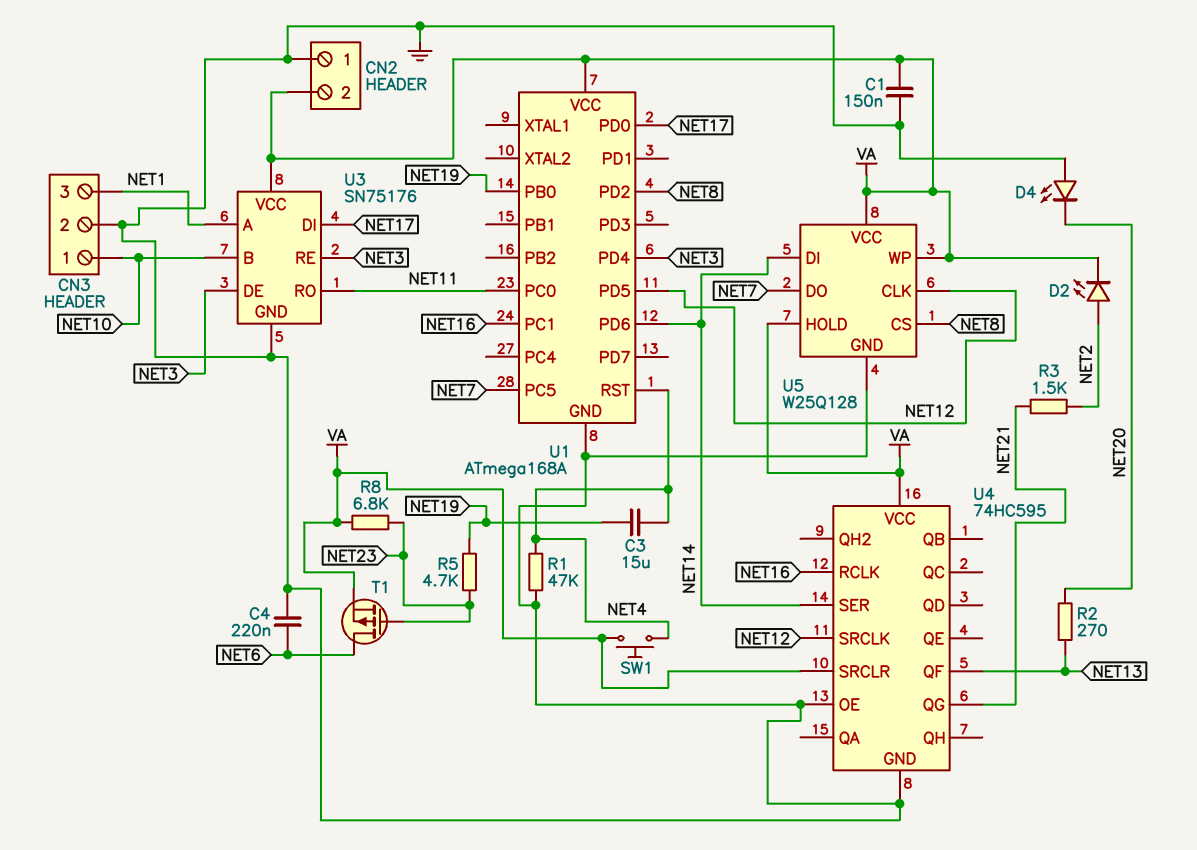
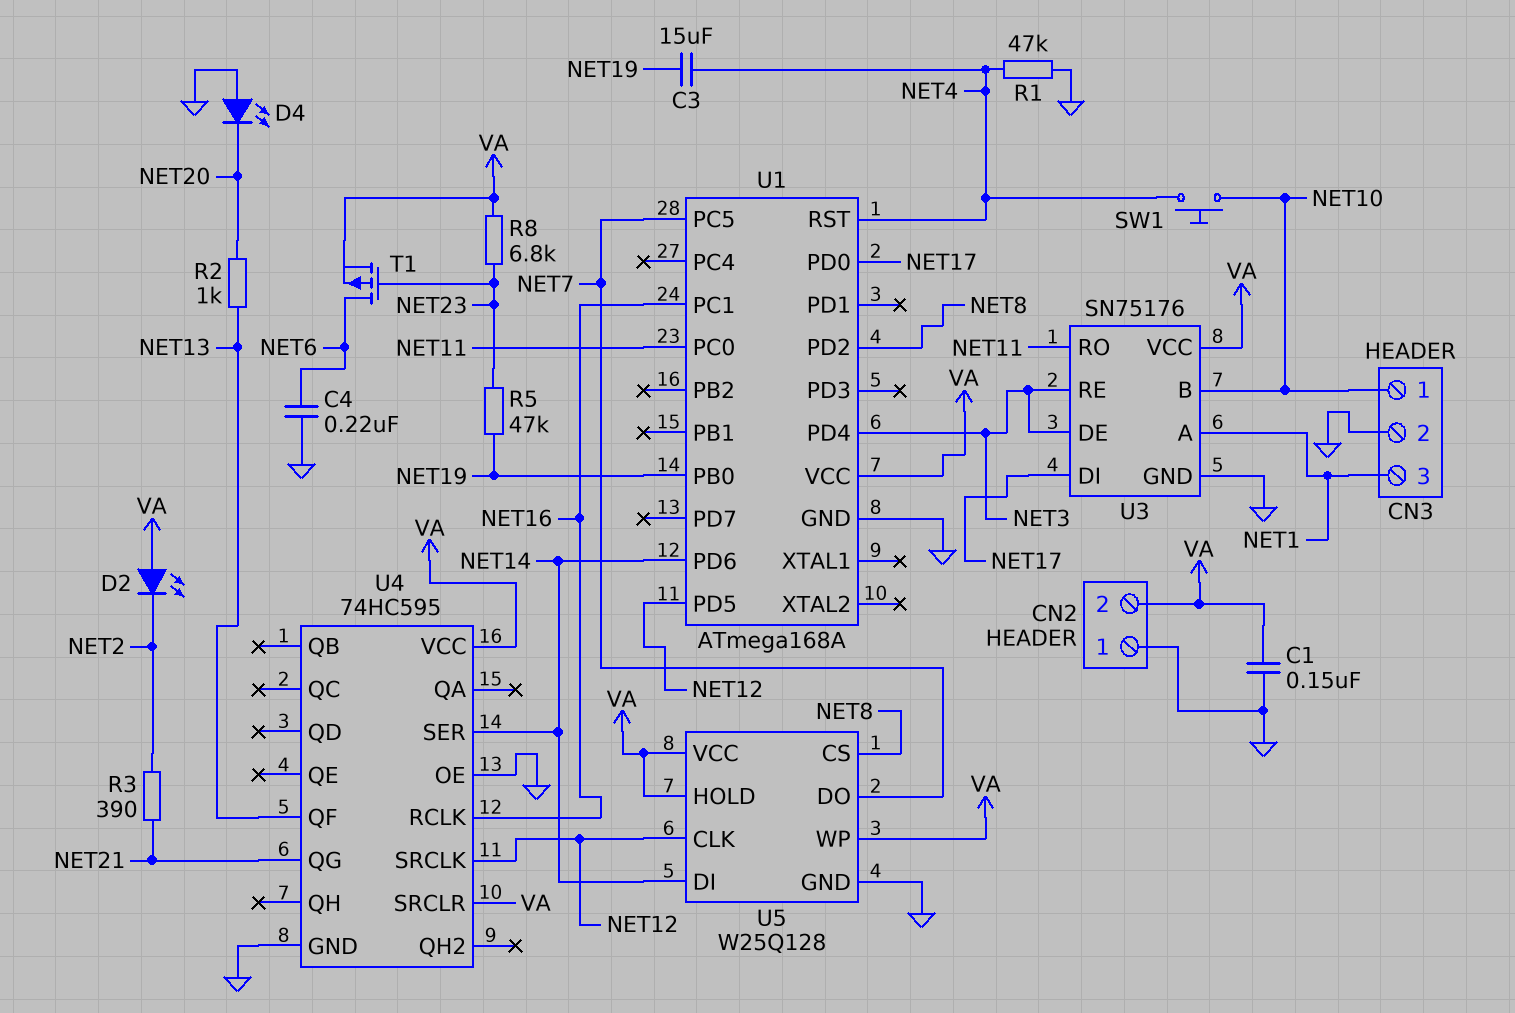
D2: LED (A NET2, K VA) -> LED (A VA, K NET2)
R2: 270 (NET13, NET20) -> 1k (NET13, NET20)
R3: 1.5k (NET2, NET21) -> 390 (NET2, NET21)
R5: 4.7k (NET19, NET23) -> 47k (NET19, NET23)
SW1: button (NET4, VA) -> button (NET4, NET10)

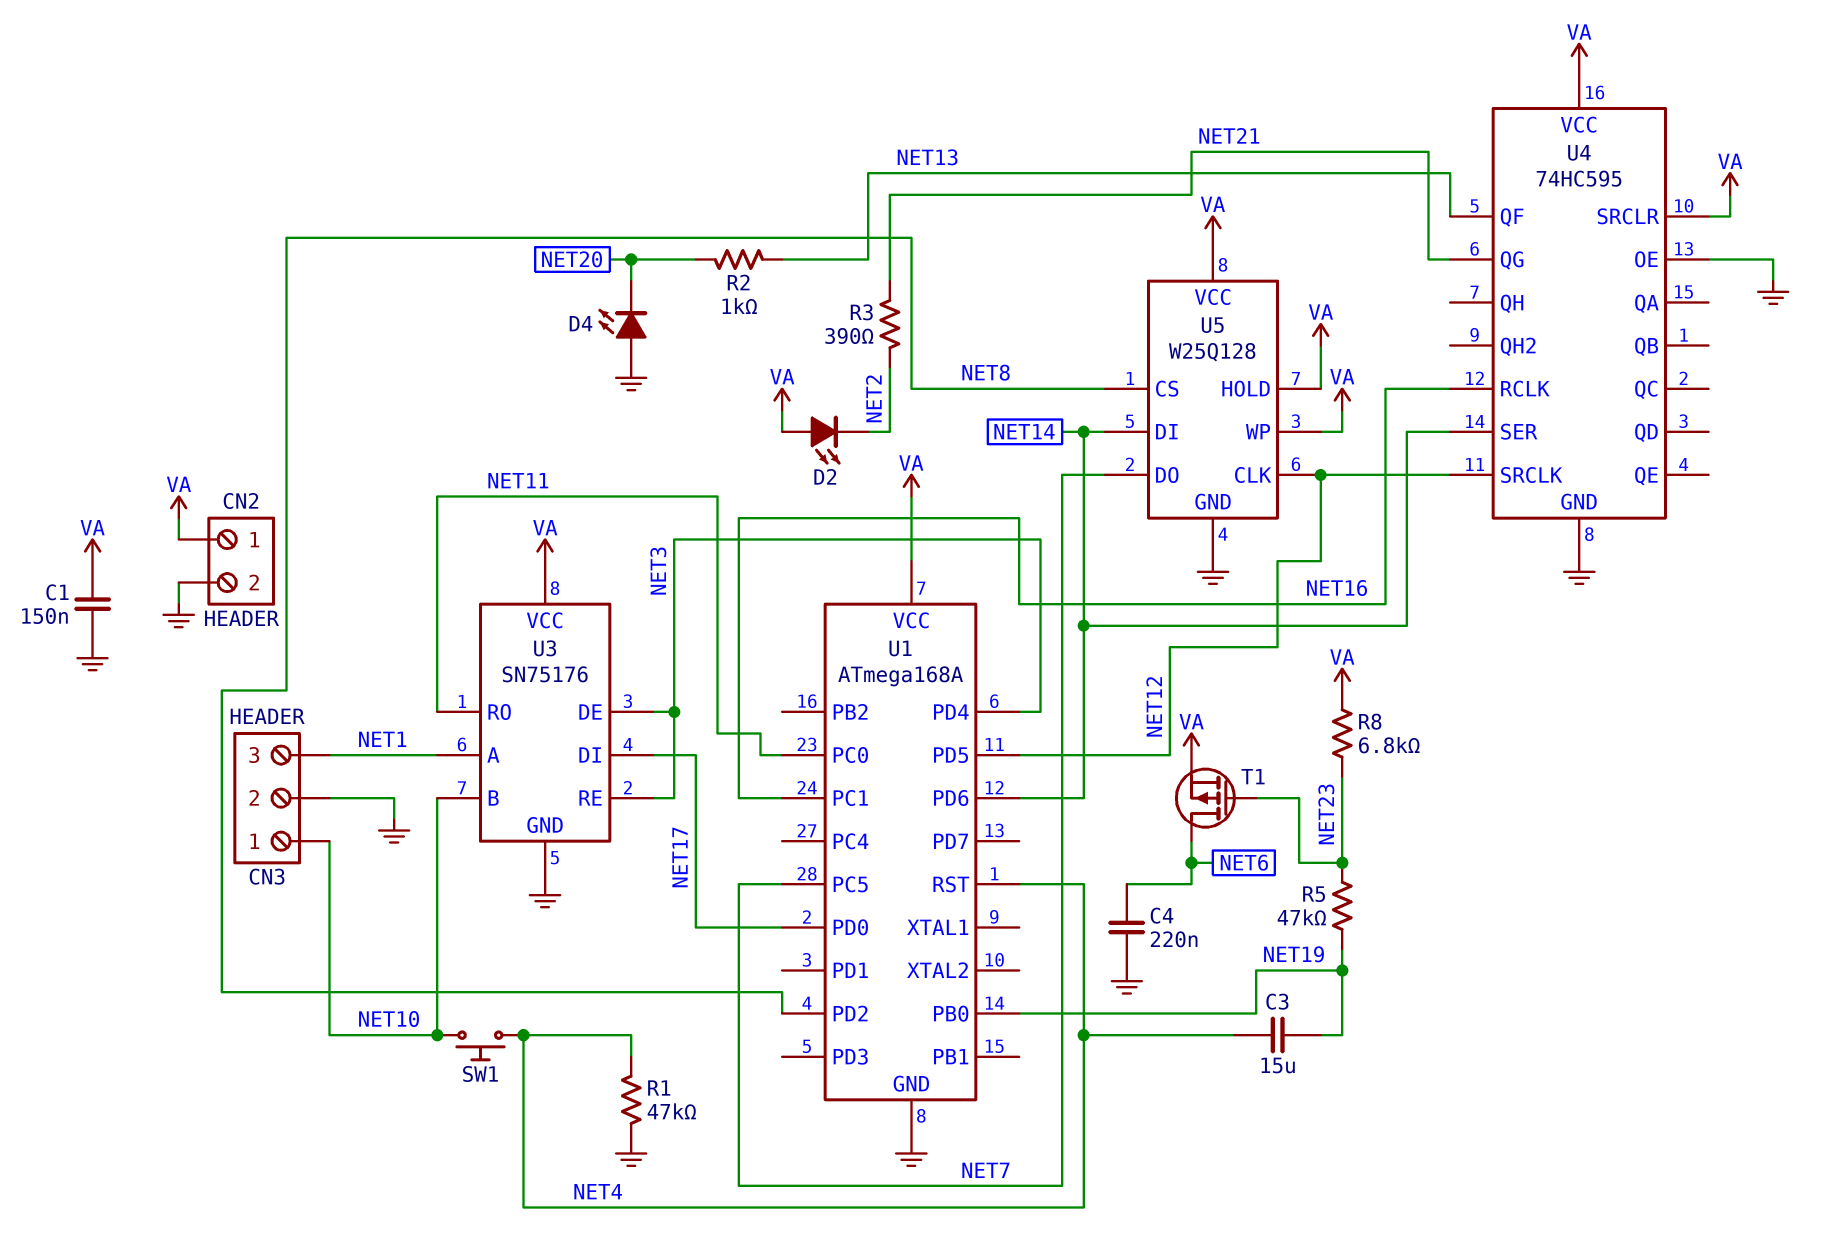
CN2 pin 1: GND -> VA
CN2 pin 2: VA -> GND

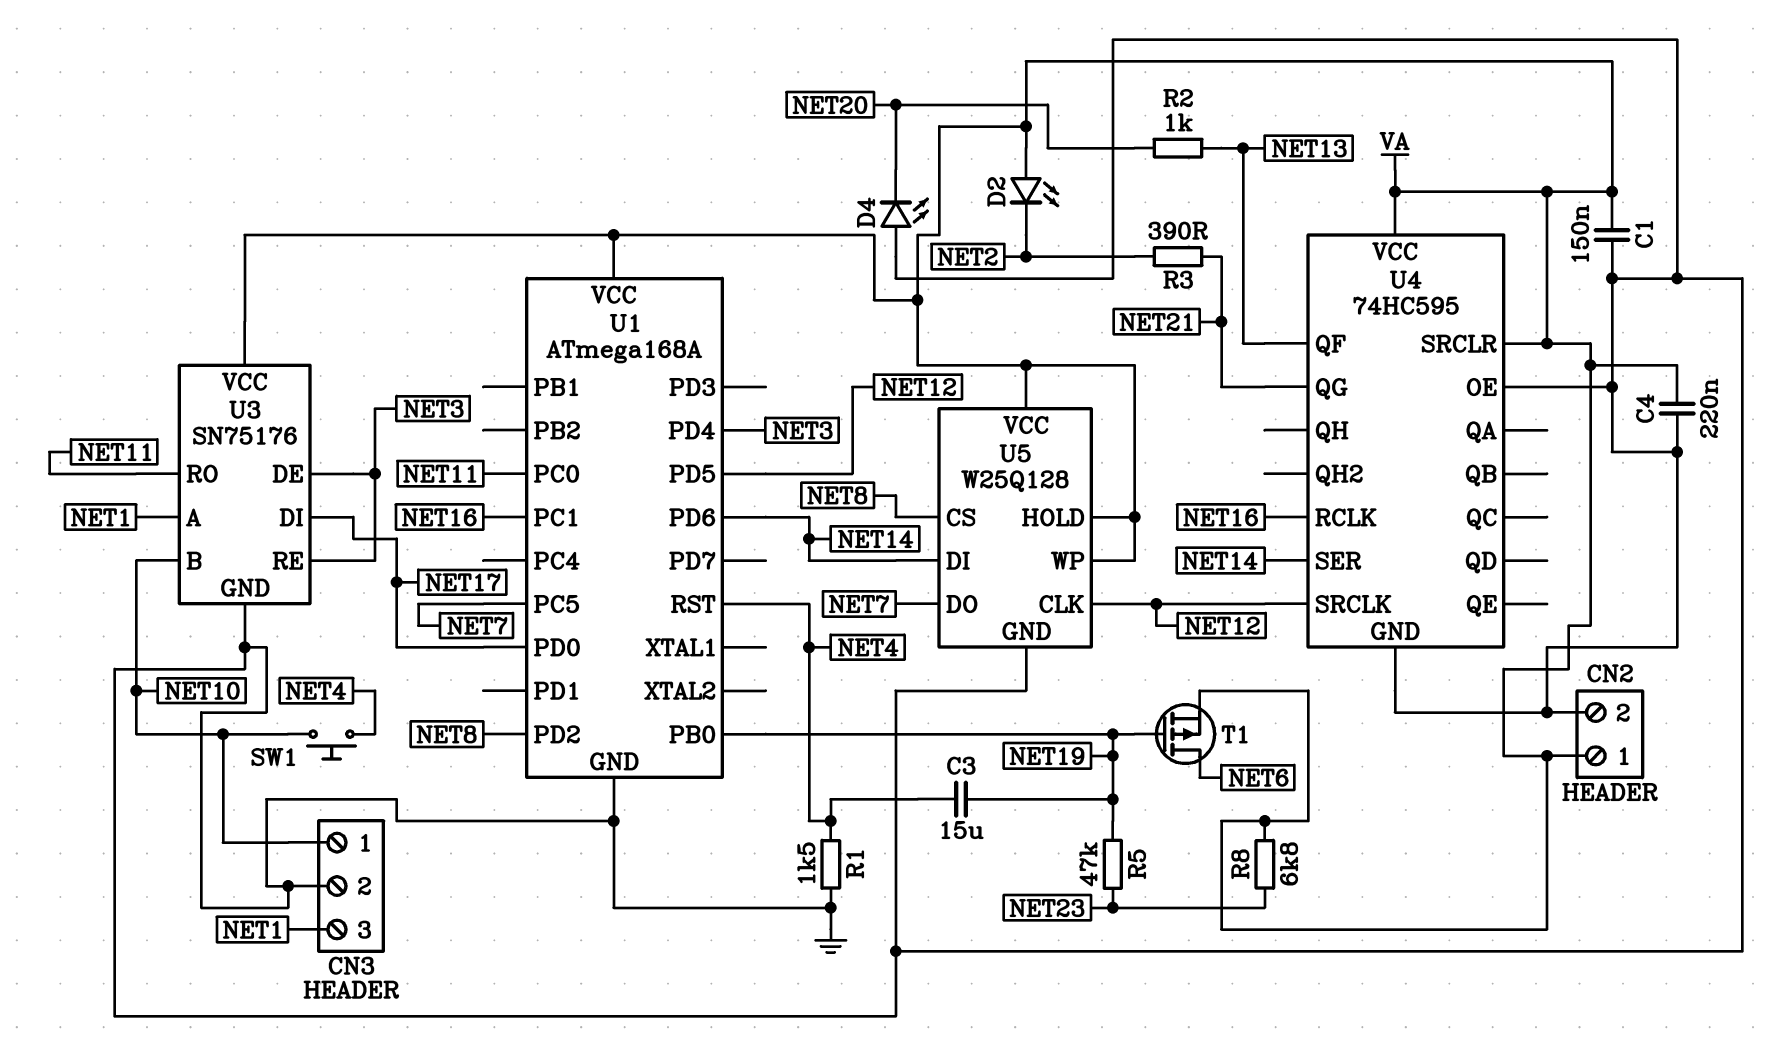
C4: 220nF (GND, NET6) -> 220nF (GND, VA)
R1: 47k (GND, NET4) -> 1.5k (GND, NET4)
T1: PMOS (G NET23, D NET6, S VA) -> PMOS (G NET19, D NET6, S VA)

